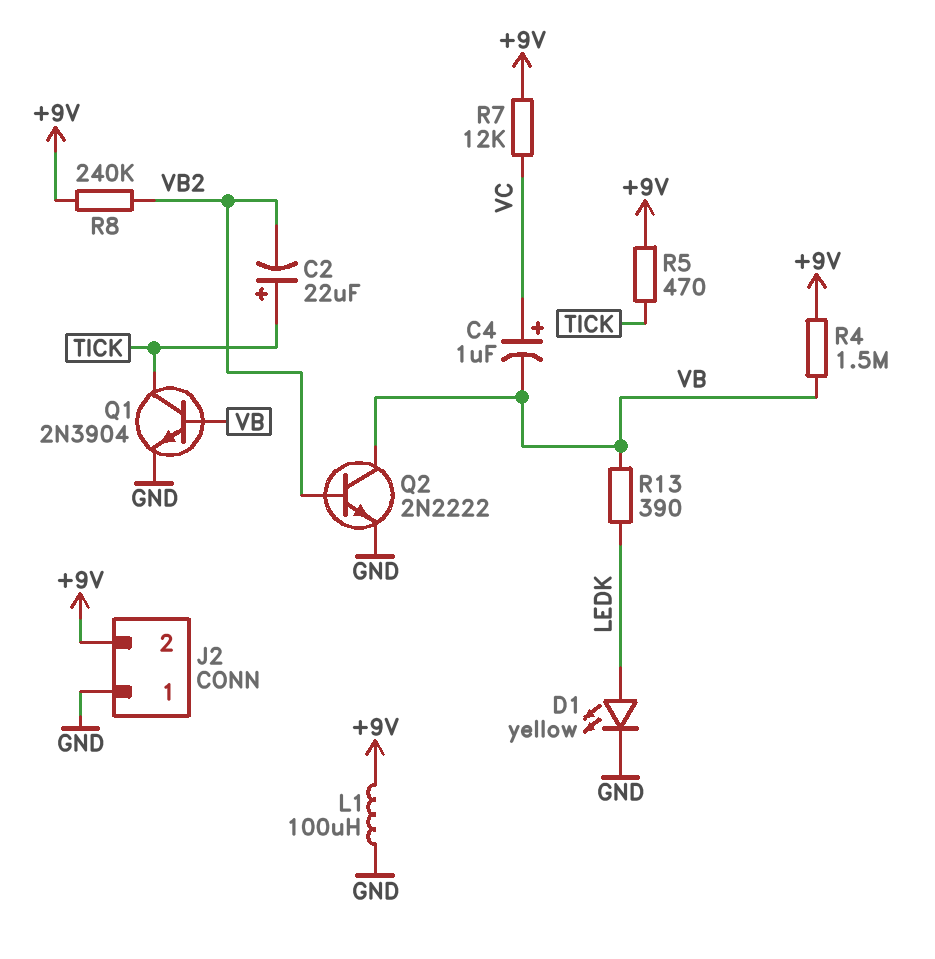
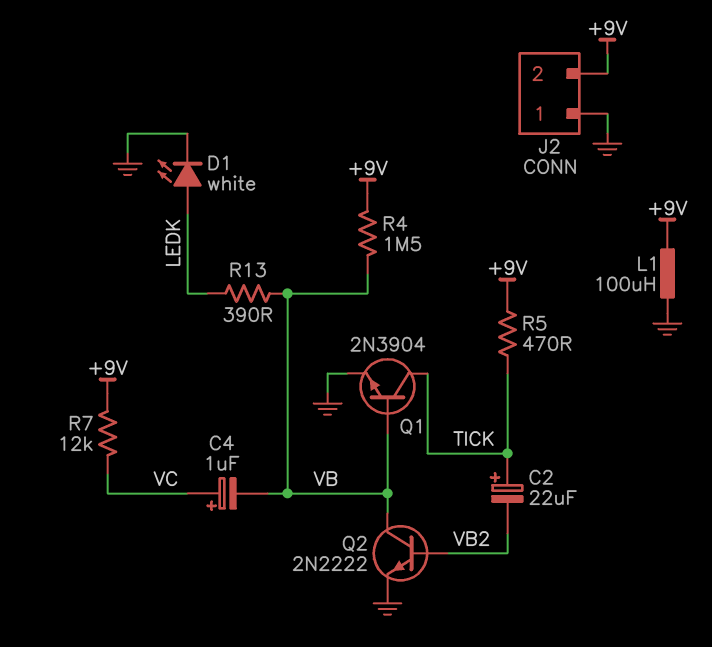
D1: LED yellow (A LEDK, K GND) -> LED white (A LEDK, K GND)
R8: 240k (+9V, VB2) -> none

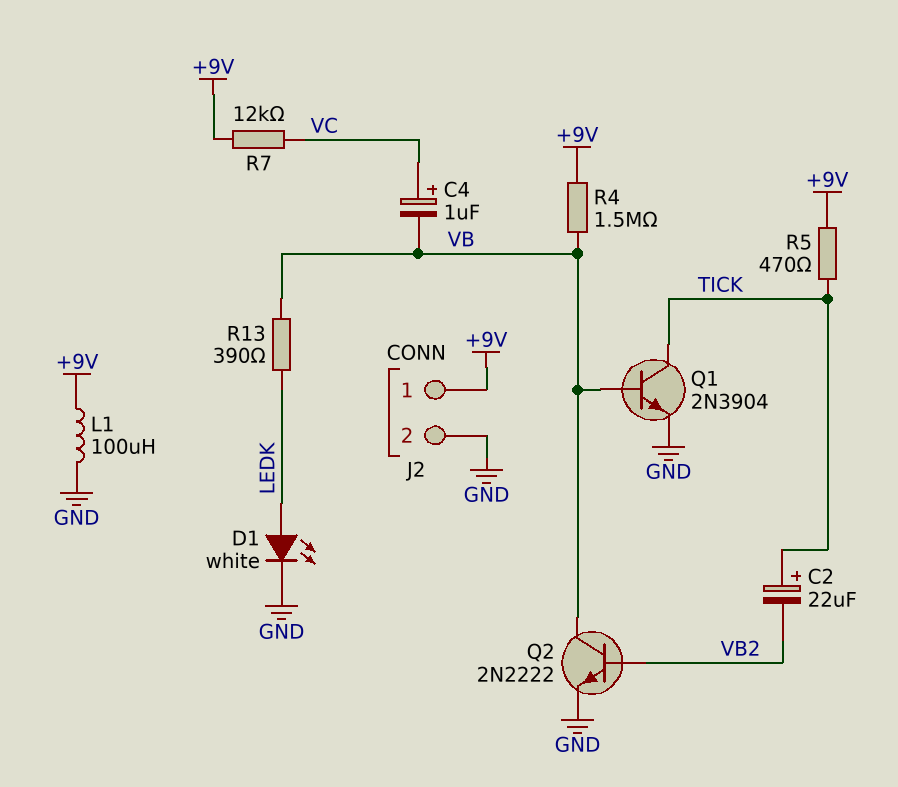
J2 pin 1: GND -> +9V
J2 pin 2: +9V -> GND

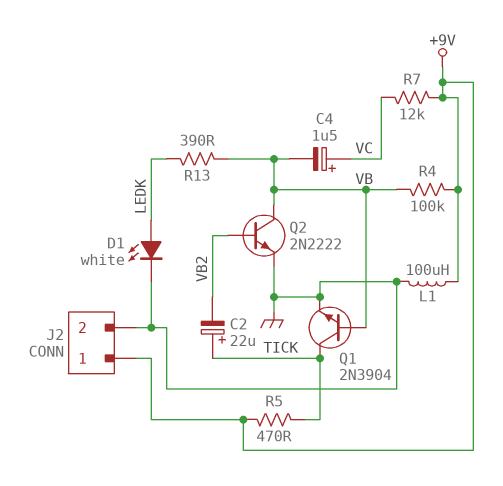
C4: 1uF (plus VC, minus VB) -> 1.5uF (plus VC, minus VB)
R4: 1.5M (+9V, VB) -> 100k (+9V, VB)

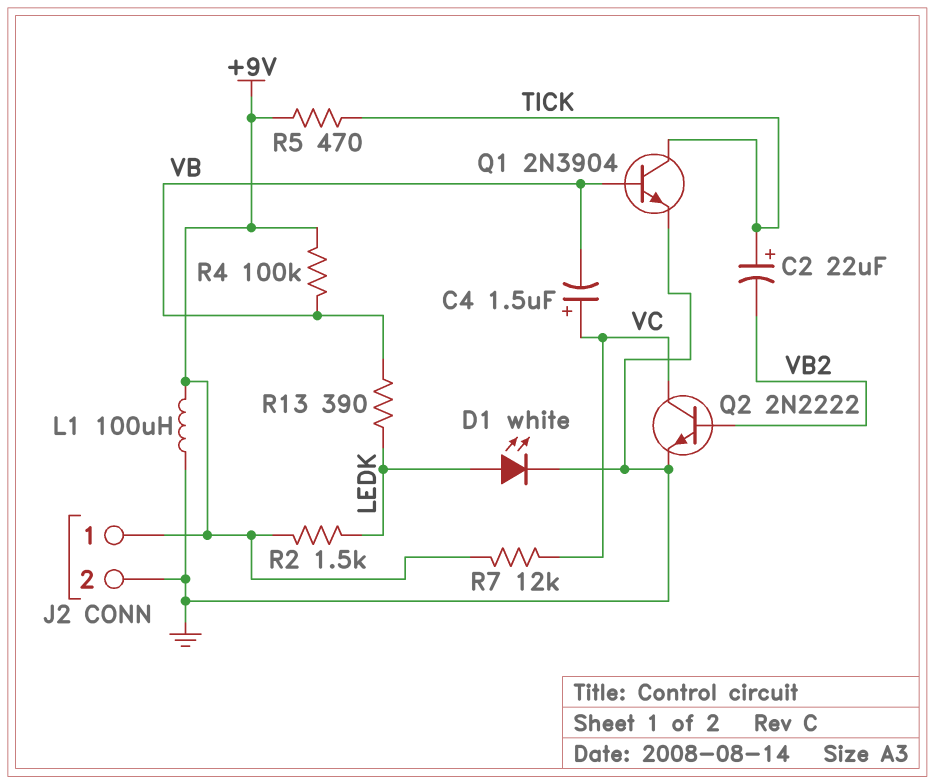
Q2: NPN 2N2222 (B VB2, C VB, E GND) -> NPN 2N2222 (B VB2, C VC, E GND)
R2: none -> 1.5k (+9V, LEDK)

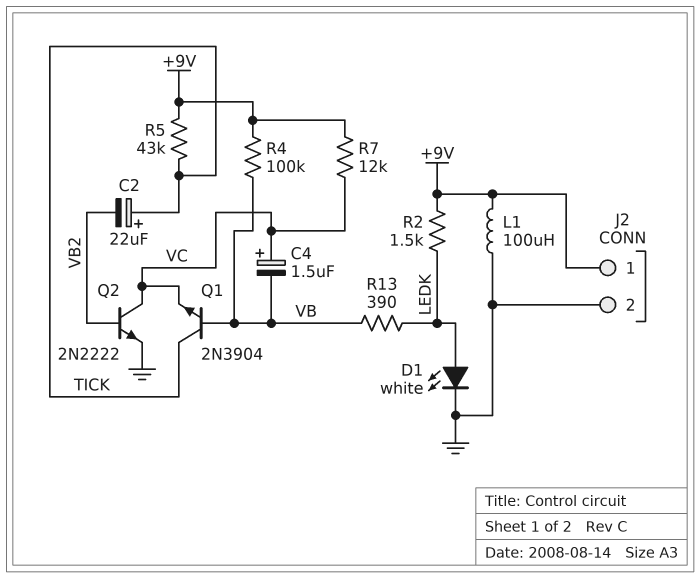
Q1: NPN 2N3904 (B VB, C TICK, E GND) -> NPN 2N3904 (B VB, C TICK, E VC)
R5: 470 (+9V, TICK) -> 43k (+9V, TICK)

